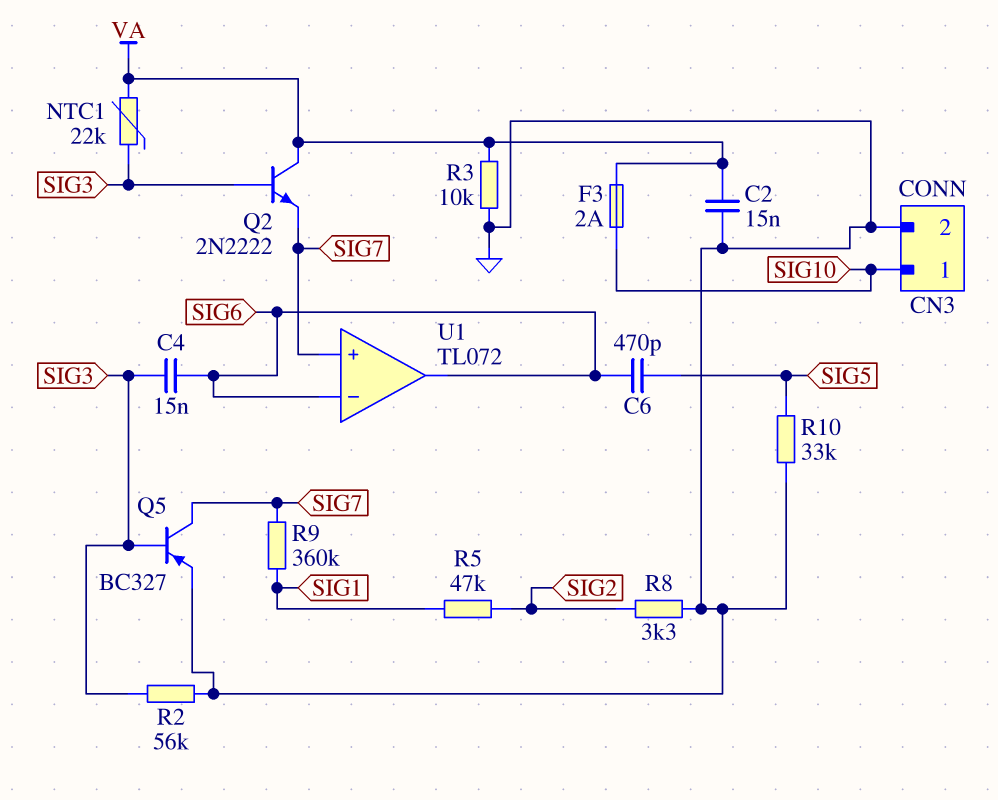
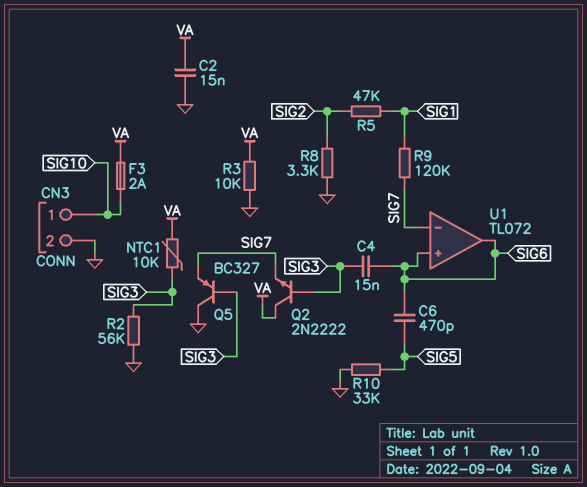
NTC1: 22k (SIG3, VA) -> 10k (SIG3, VA)
Q5: PNP BC327 (B SIG3, C SIG7, E GND) -> PNP BC327 (B SIG3, C GND, E SIG7)
R9: 360k (SIG1, SIG7) -> 120k (SIG1, SIG7)
U1 pin in+: SIG7 -> SIG6
U1 pin in-: SIG6 -> SIG7

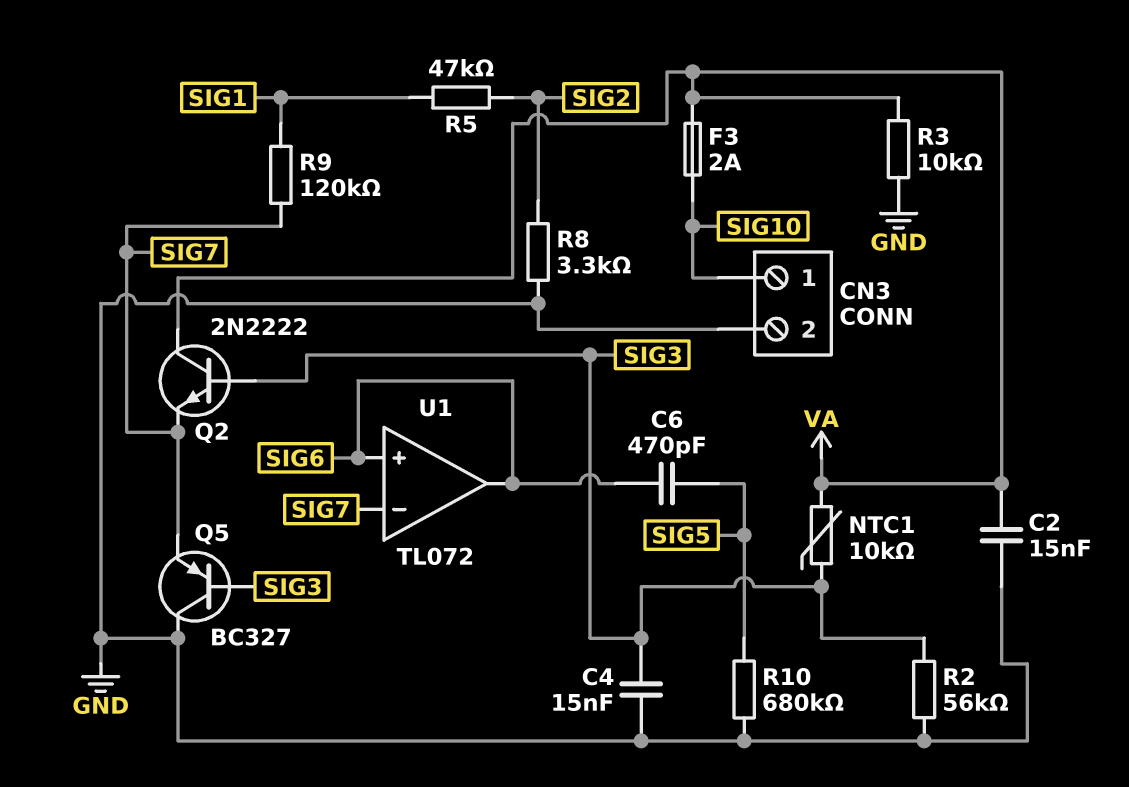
C4: 15nF (SIG3, SIG6) -> 15nF (GND, SIG3)
R10: 33k (GND, SIG5) -> 680k (GND, SIG5)

